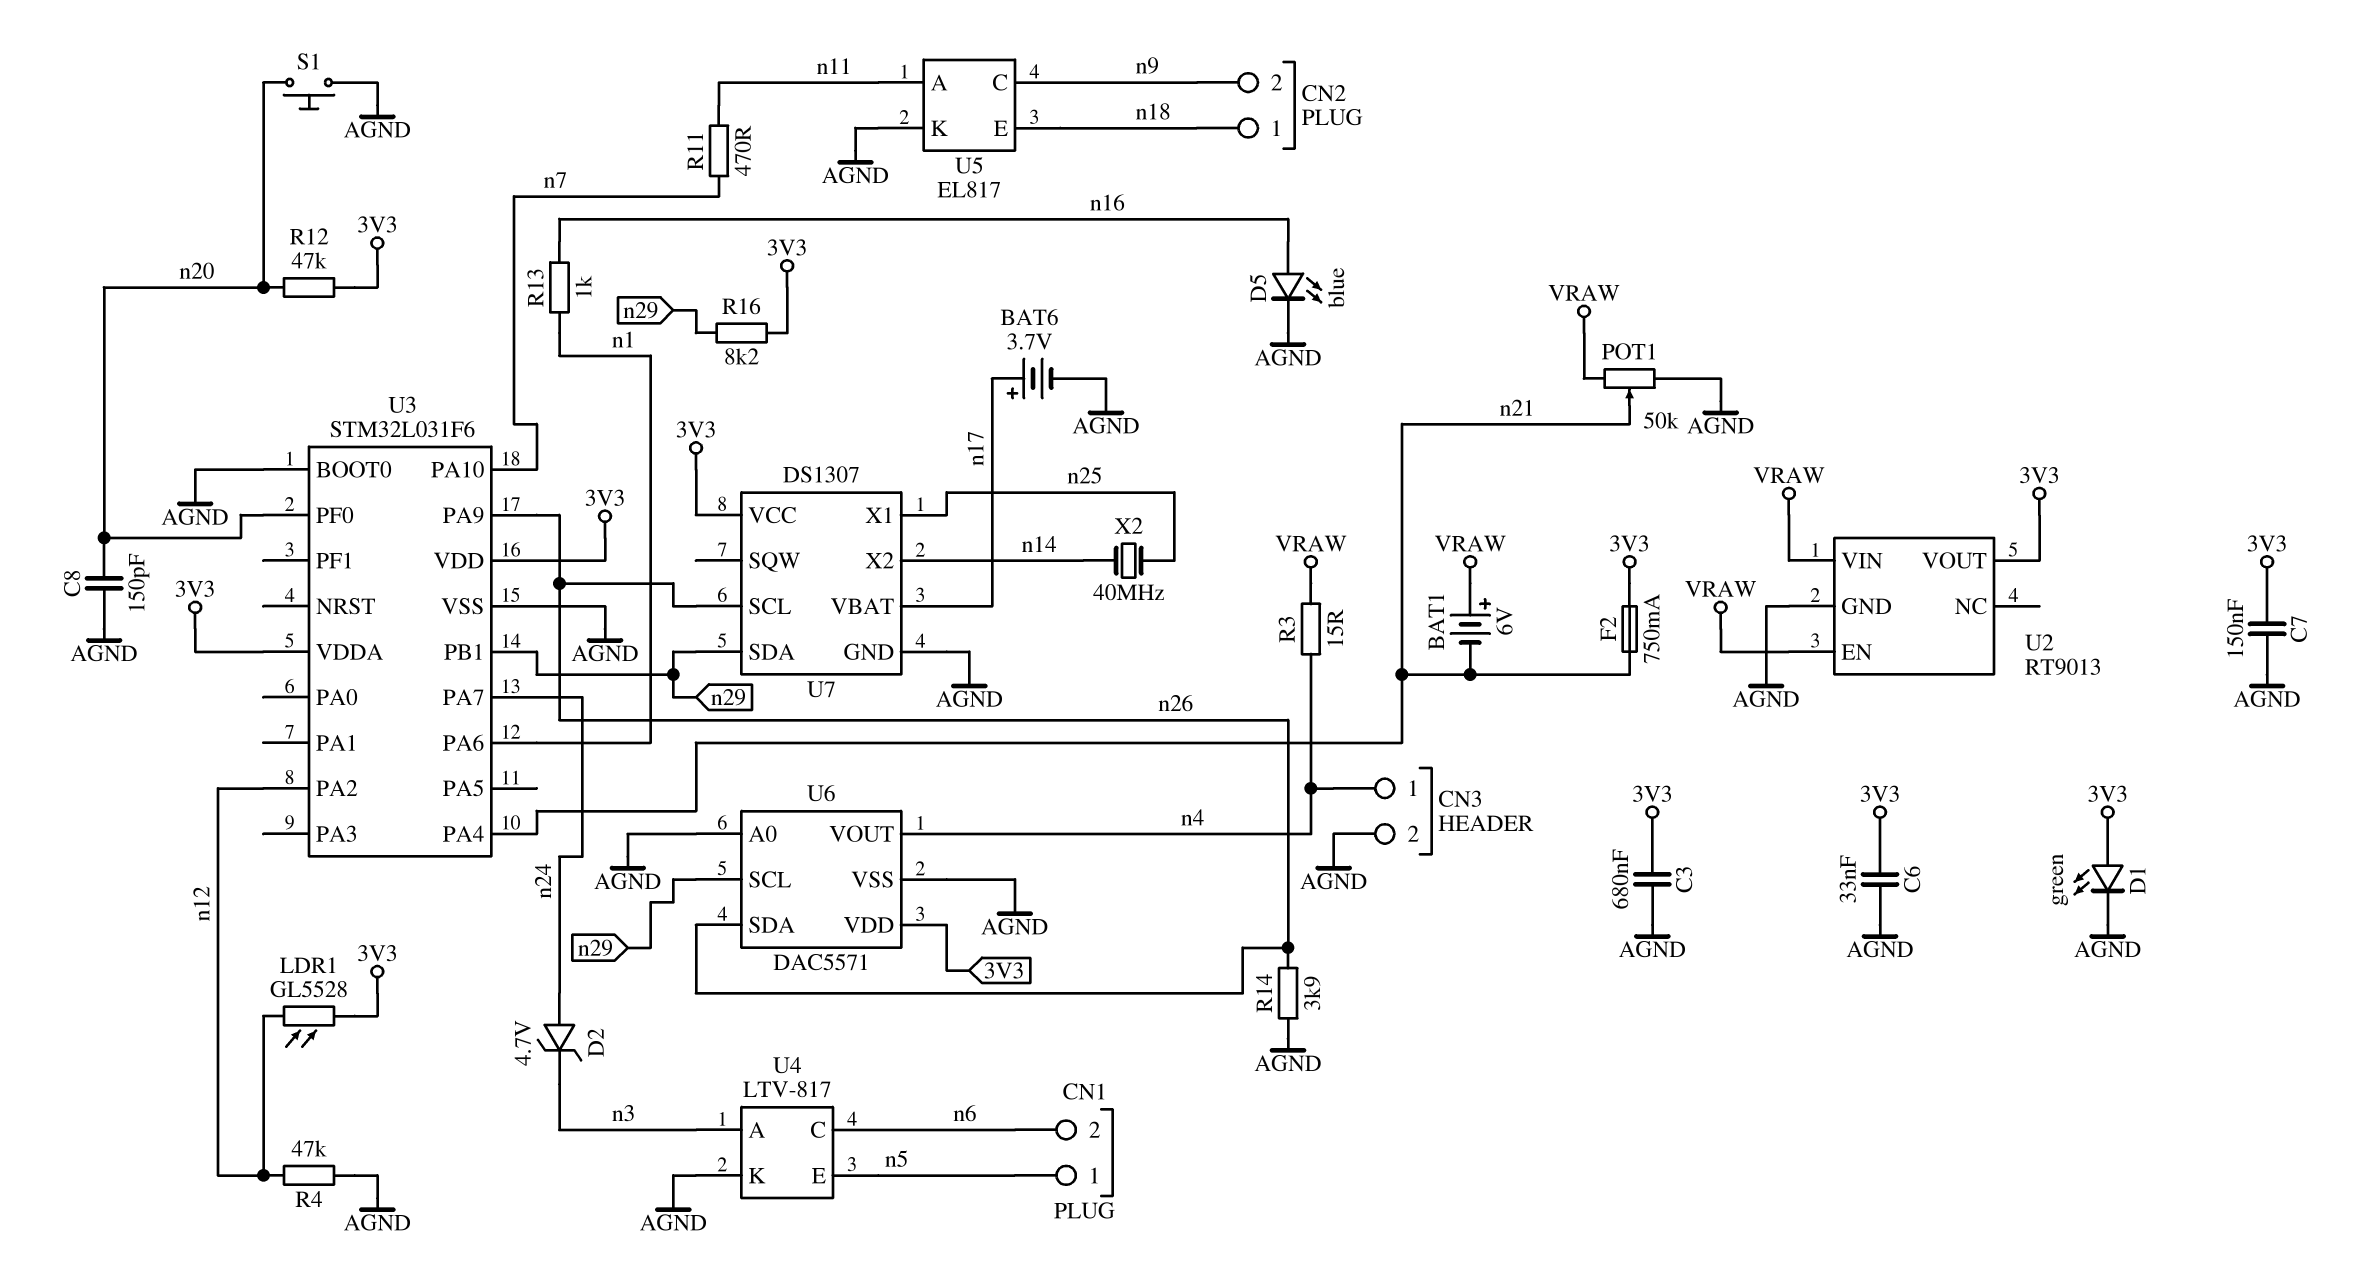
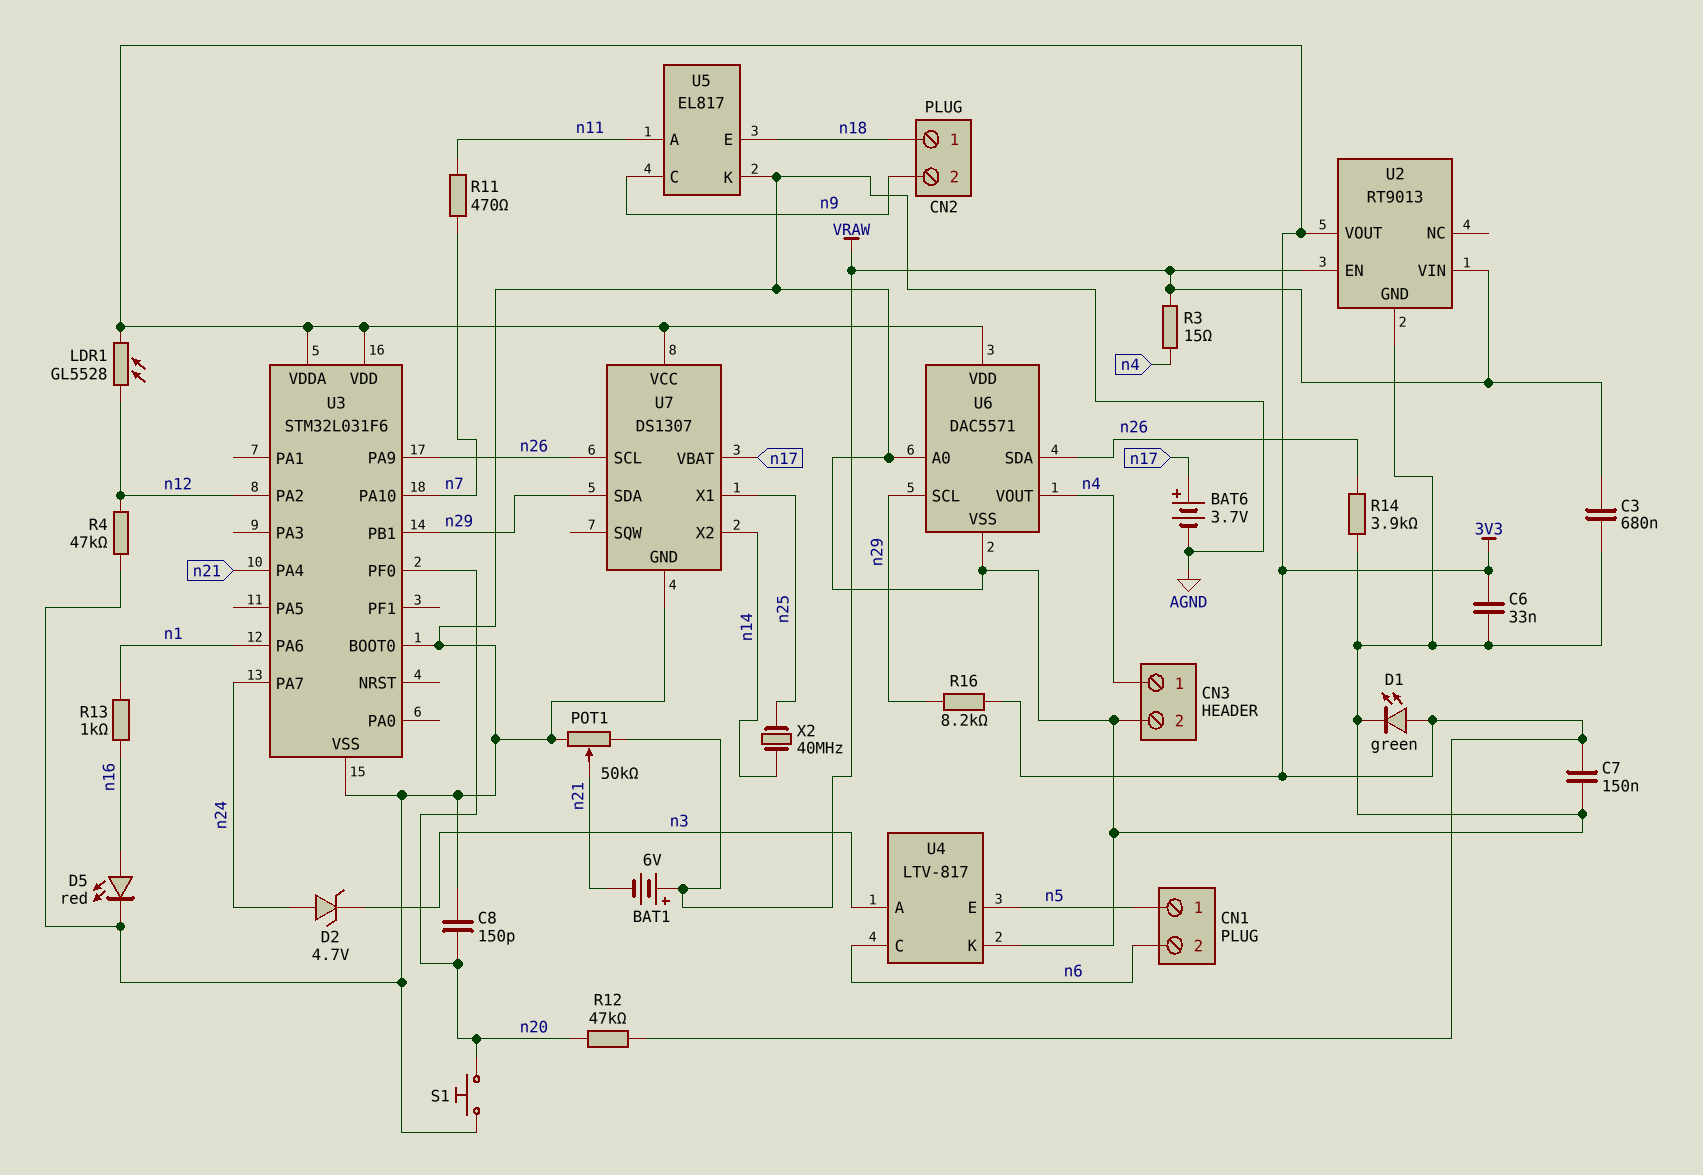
C3: 680nF (3V3, AGND) -> 680nF (AGND, VRAW)
D5: LED blue (A n16, K AGND) -> LED red (A n16, K AGND)
F2: 750mA (3V3, n21) -> none

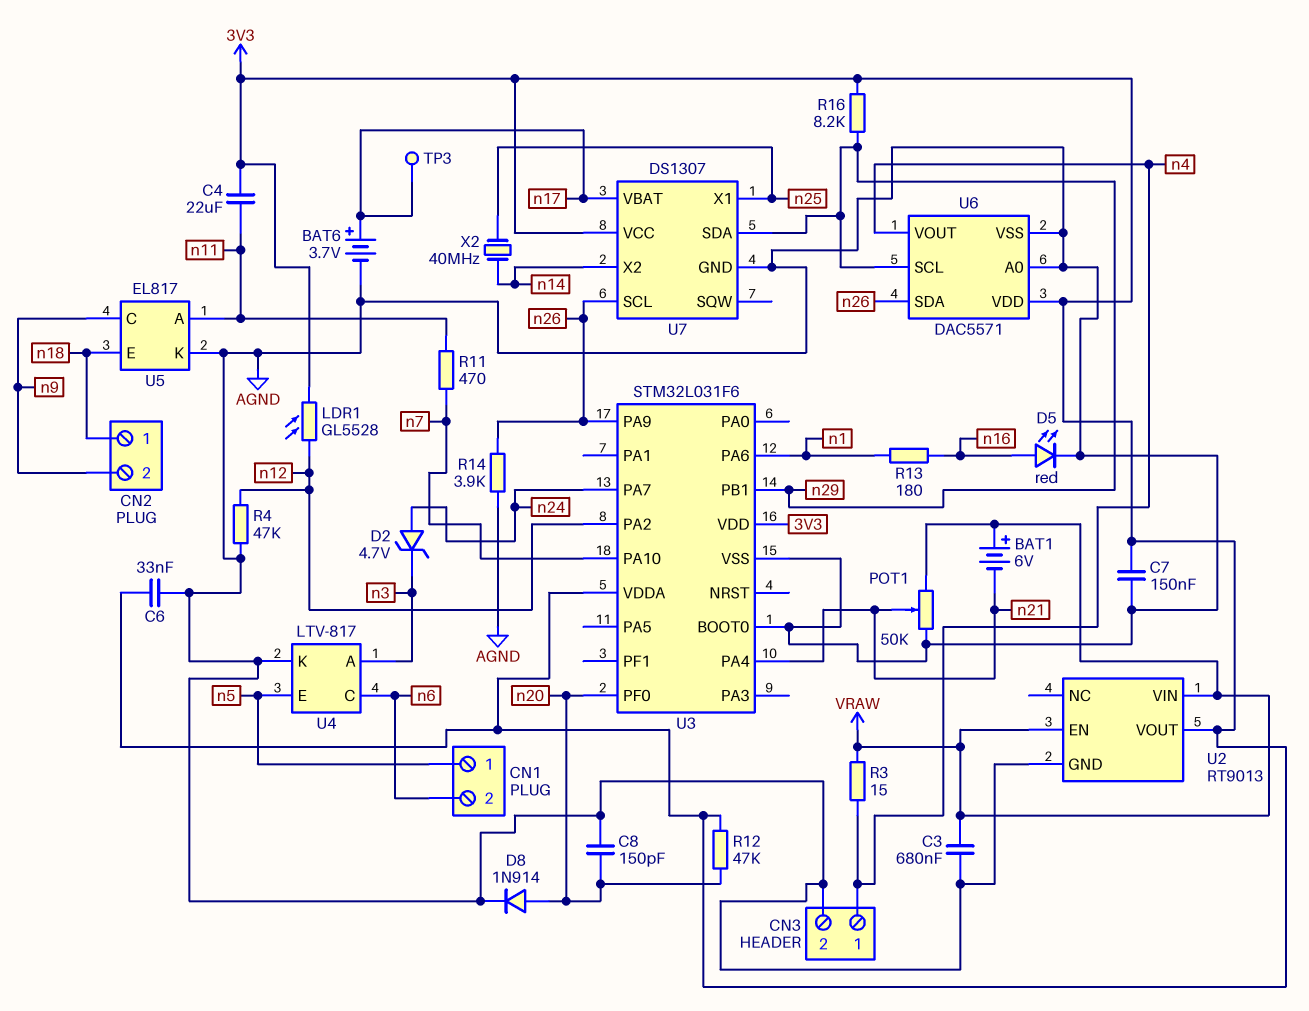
C4: none -> 22uF (3V3, n11)
D1: LED green (A 3V3, K AGND) -> none
D8: none -> diode 1N914 (A n20, K AGND)
R13: 1k (n1, n16) -> 180 (n1, n16)
S1: button (AGND, n20) -> none
TP3: none -> test point (n17)

